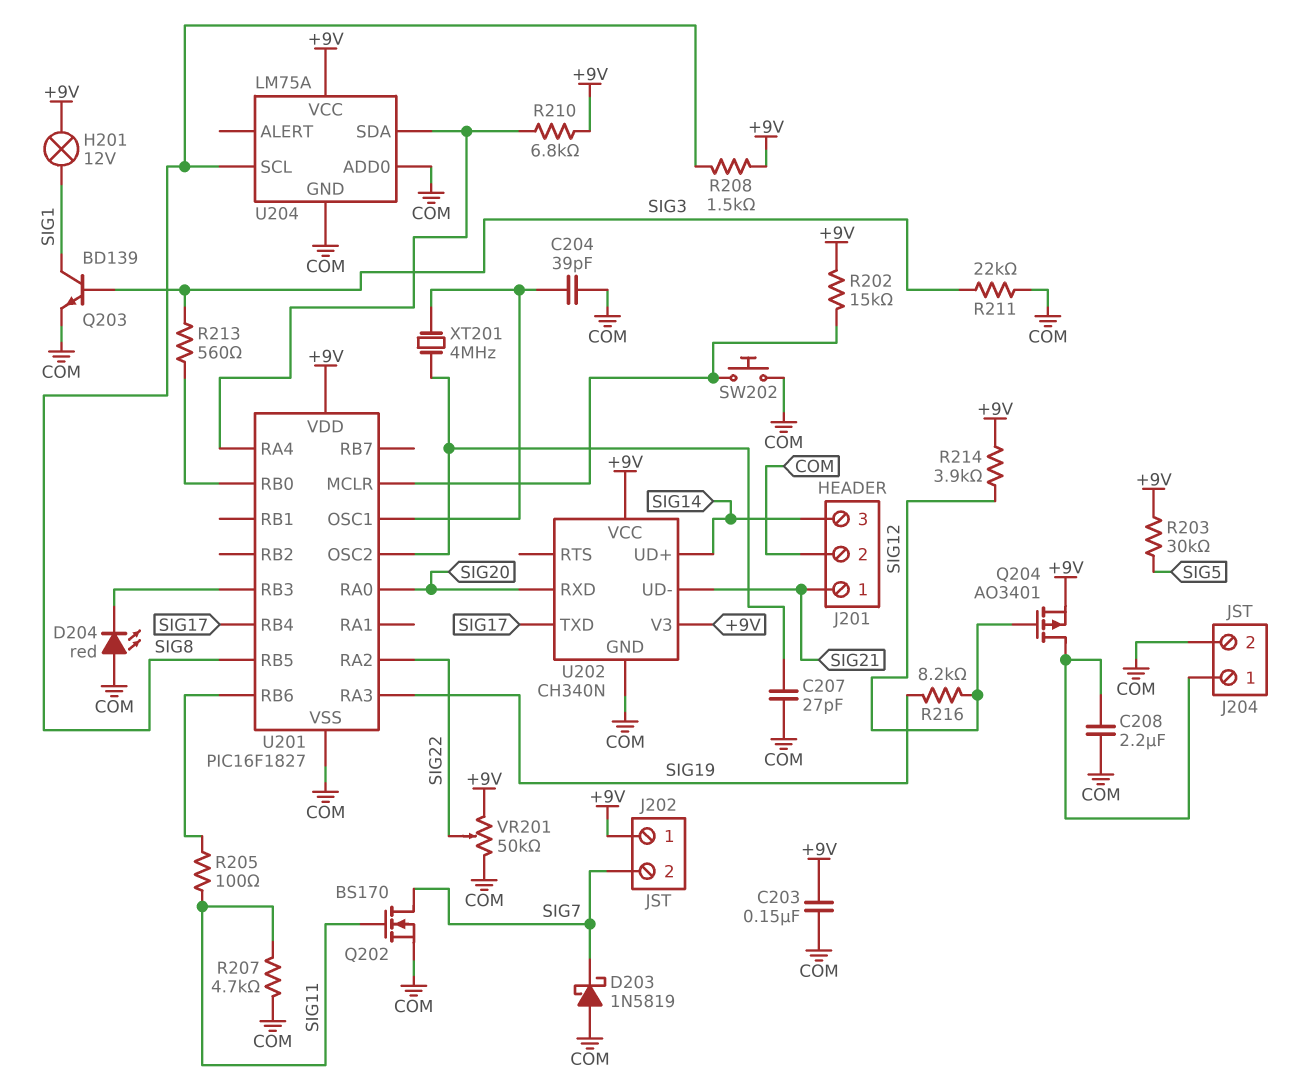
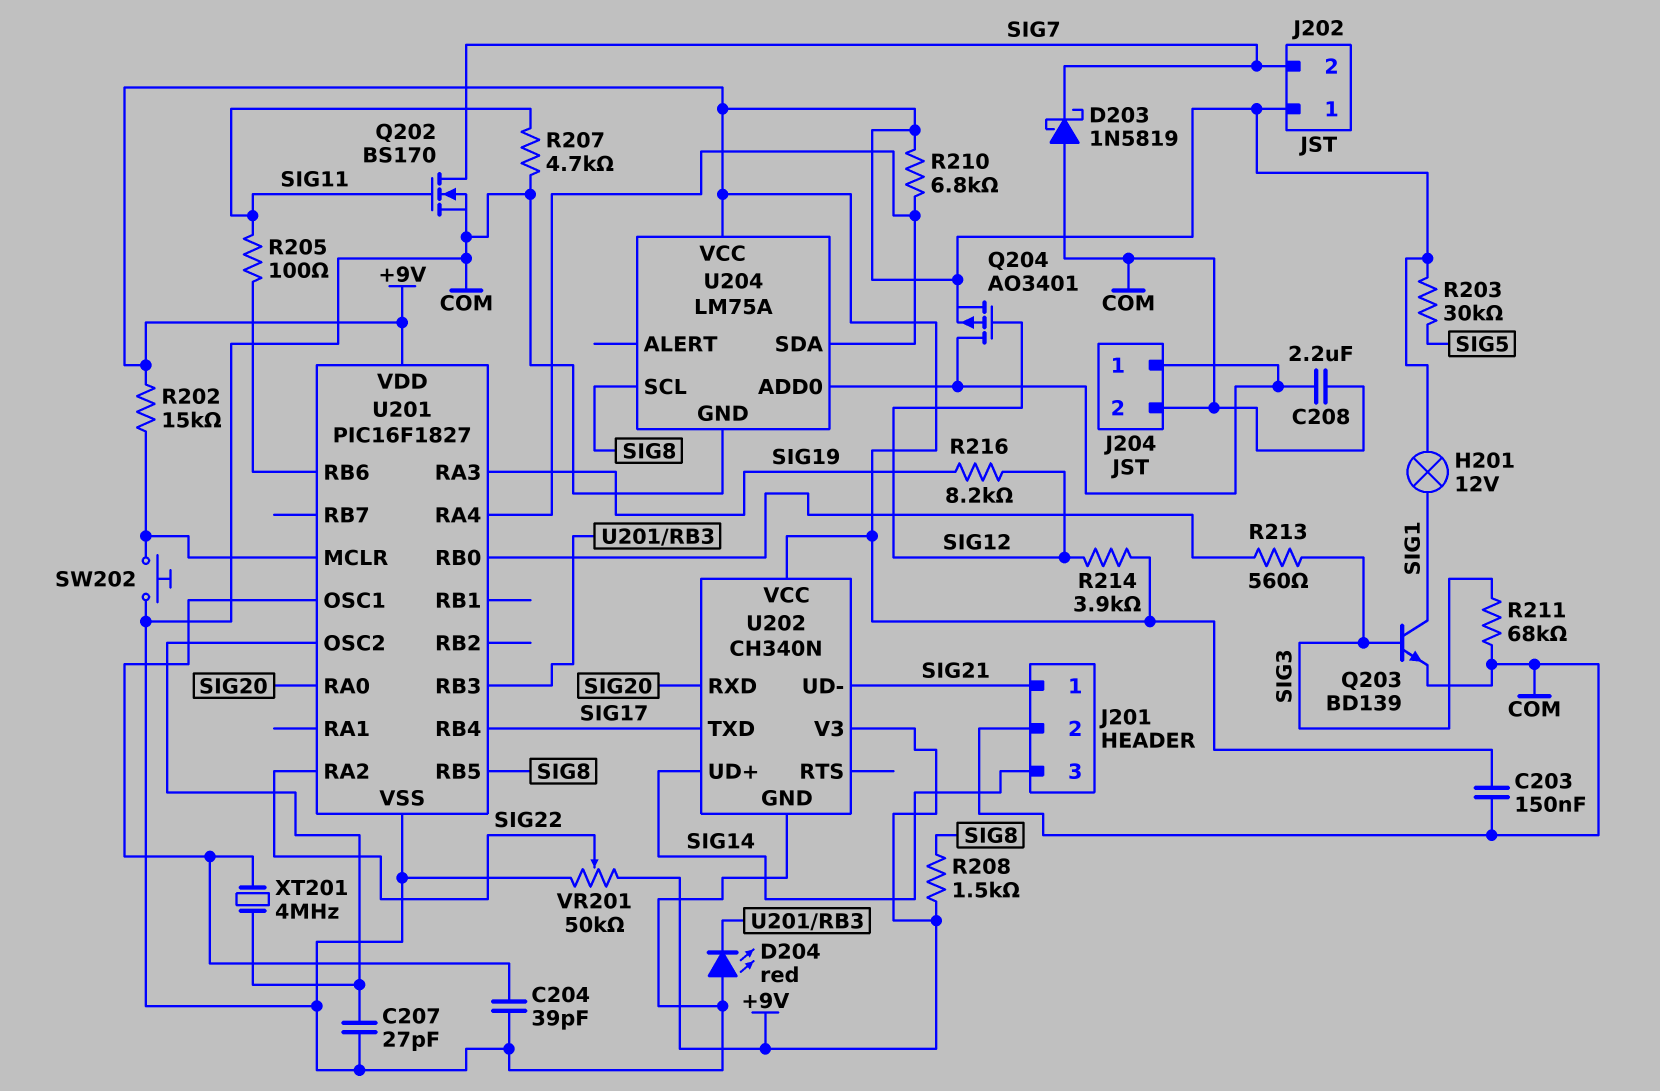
R211: 22k (COM, SIG3) -> 68k (COM, SIG3)
U204 pin ADD0: COM -> J204/1

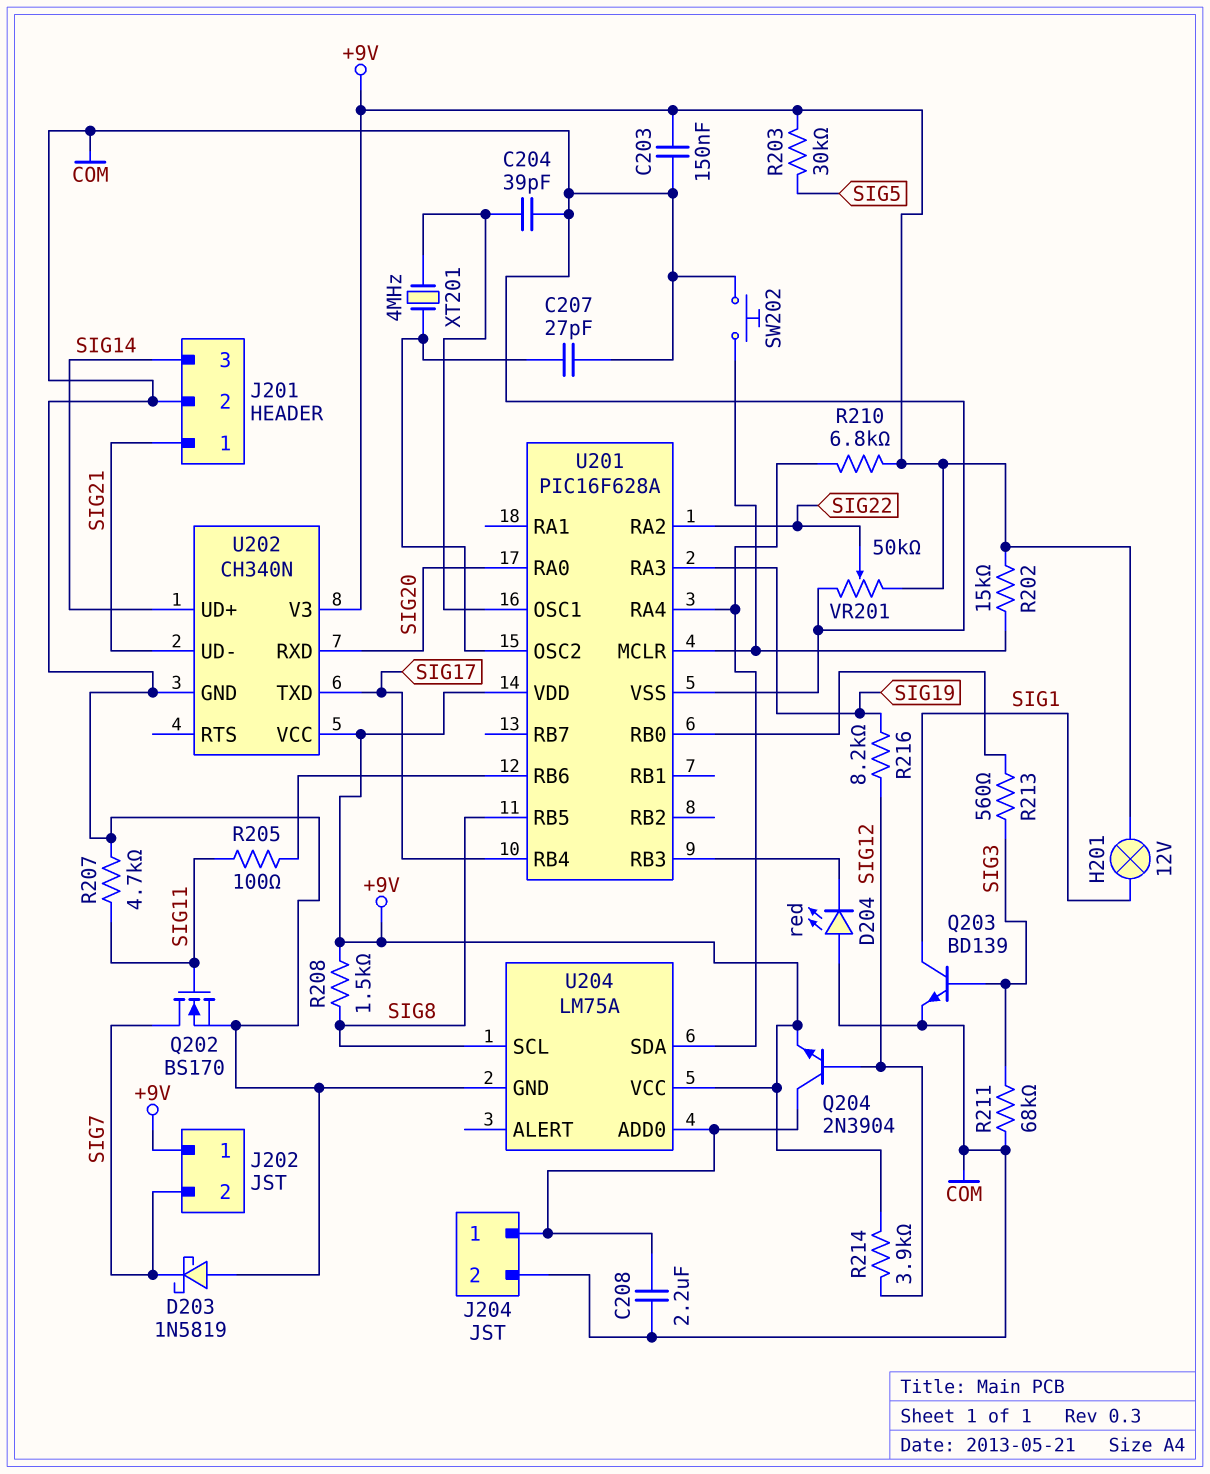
Q204: PMOS AO3401 (G SIG12, D J204/1, S +9V) -> NPN 2N3904 (B SIG12, C J204/1, E +9V)
U201: PIC16F1827 -> PIC16F628A

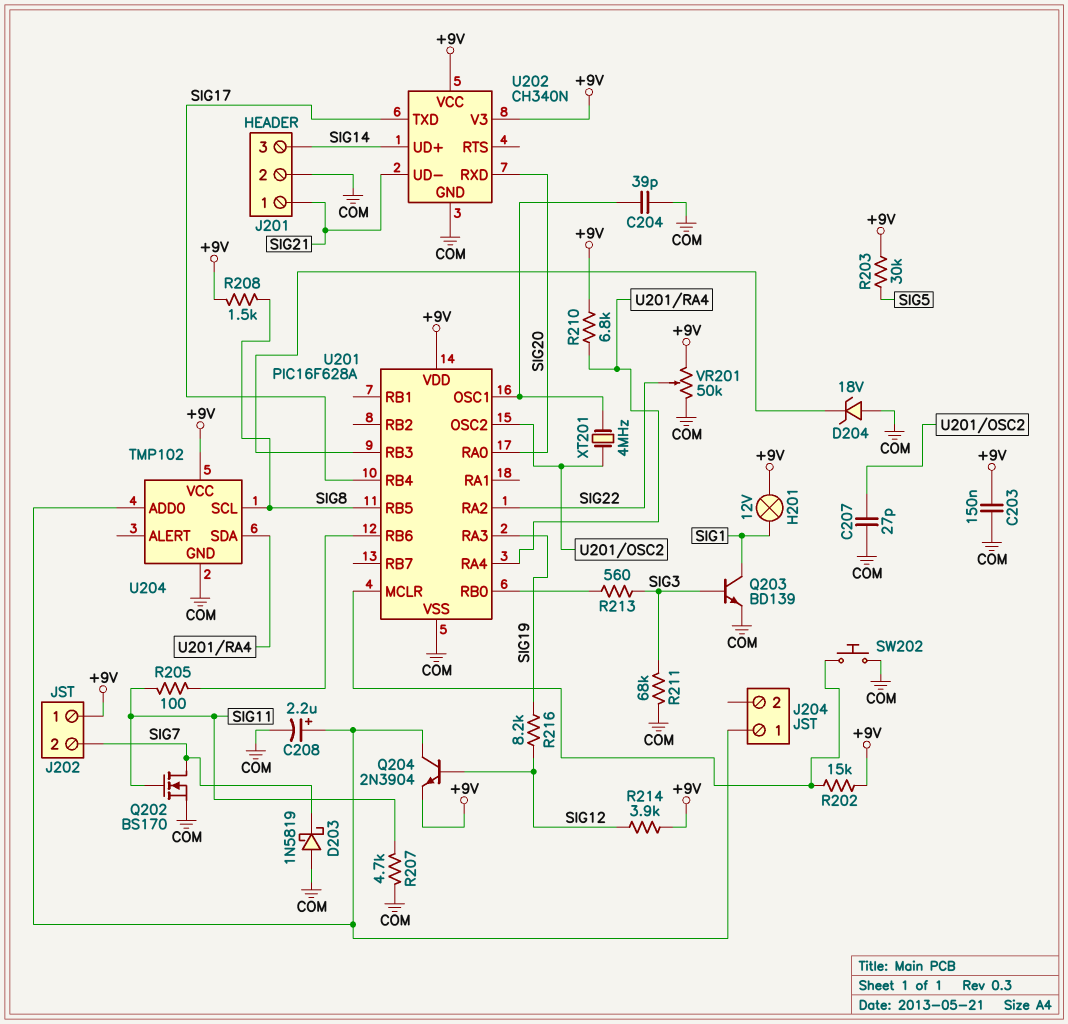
C208: 2.2uF (COM, J204/1) -> 2.2uF (plus J204/1, minus COM)
D204: LED red (A COM, K U201/RB3) -> zener 18V (A COM, K U201/RB3)
J204 pin 2: COM -> none
U204: LM75A -> TMP102

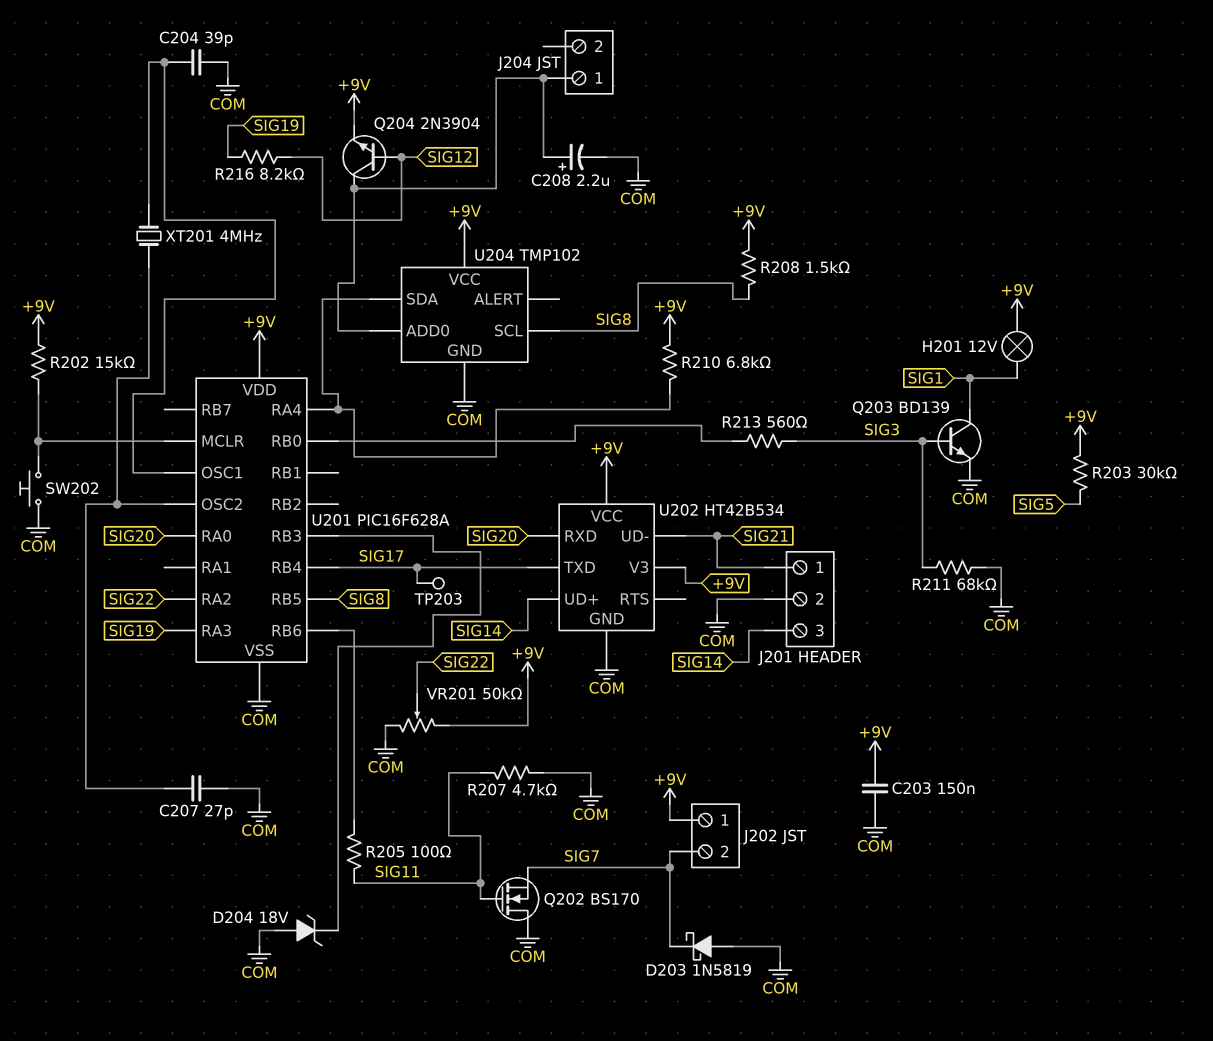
Q202: NMOS BS170 (G SIG11, D SIG7, S COM) -> NMOS BS170 (G SIG11, D COM, S SIG7)
R214: 3.9k (+9V, SIG12) -> none
TP203: none -> test point (SIG17)
U202: CH340N -> HT42B534

